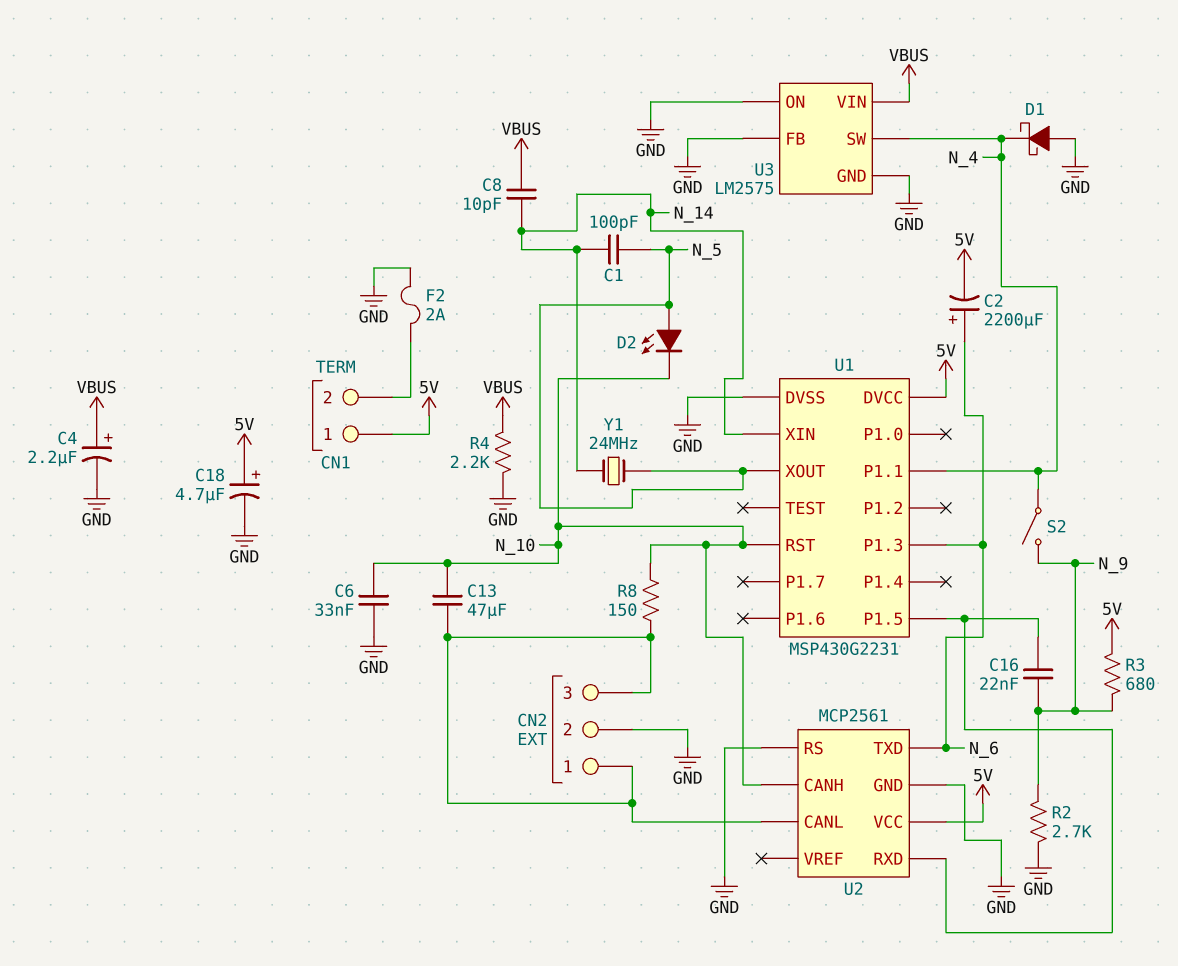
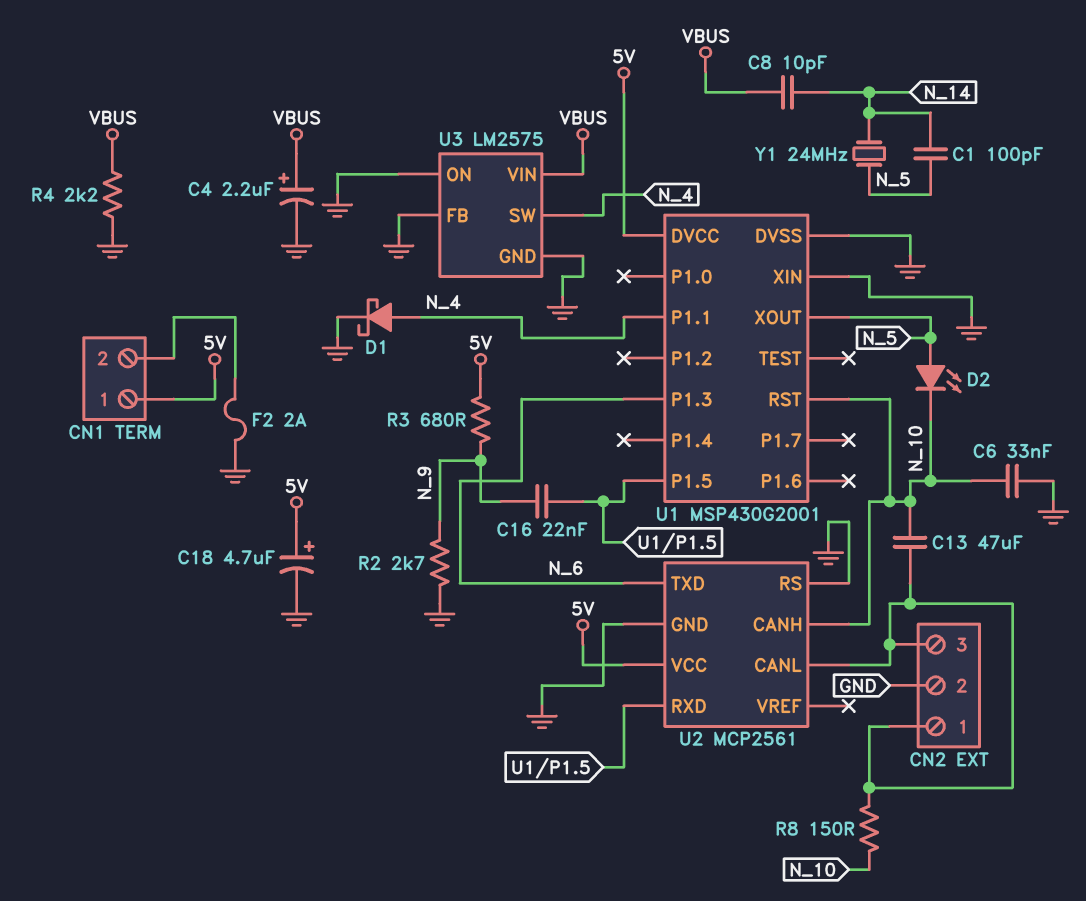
C2: 2200uF (plus N_6, minus 5V) -> none
D1: schottky (A GND, K N_4) -> schottky (A N_4, K GND)
S2: switch (N_4, N_9) -> none
U1: MSP430G2231 -> MSP430G2001
U1 pin XIN: N_14 -> GND

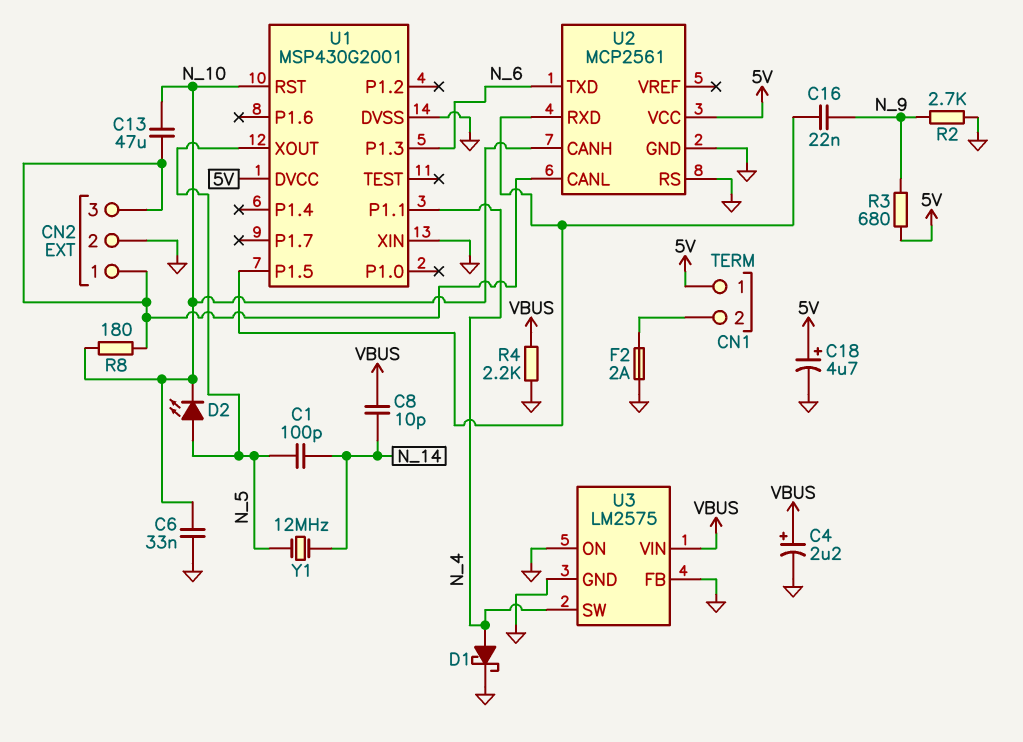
R8: 150 (CN2/1, N_10) -> 180 (CN2/1, N_10)
Y1: 24MHz (N_5, N_14) -> 12MHz (N_5, N_14)

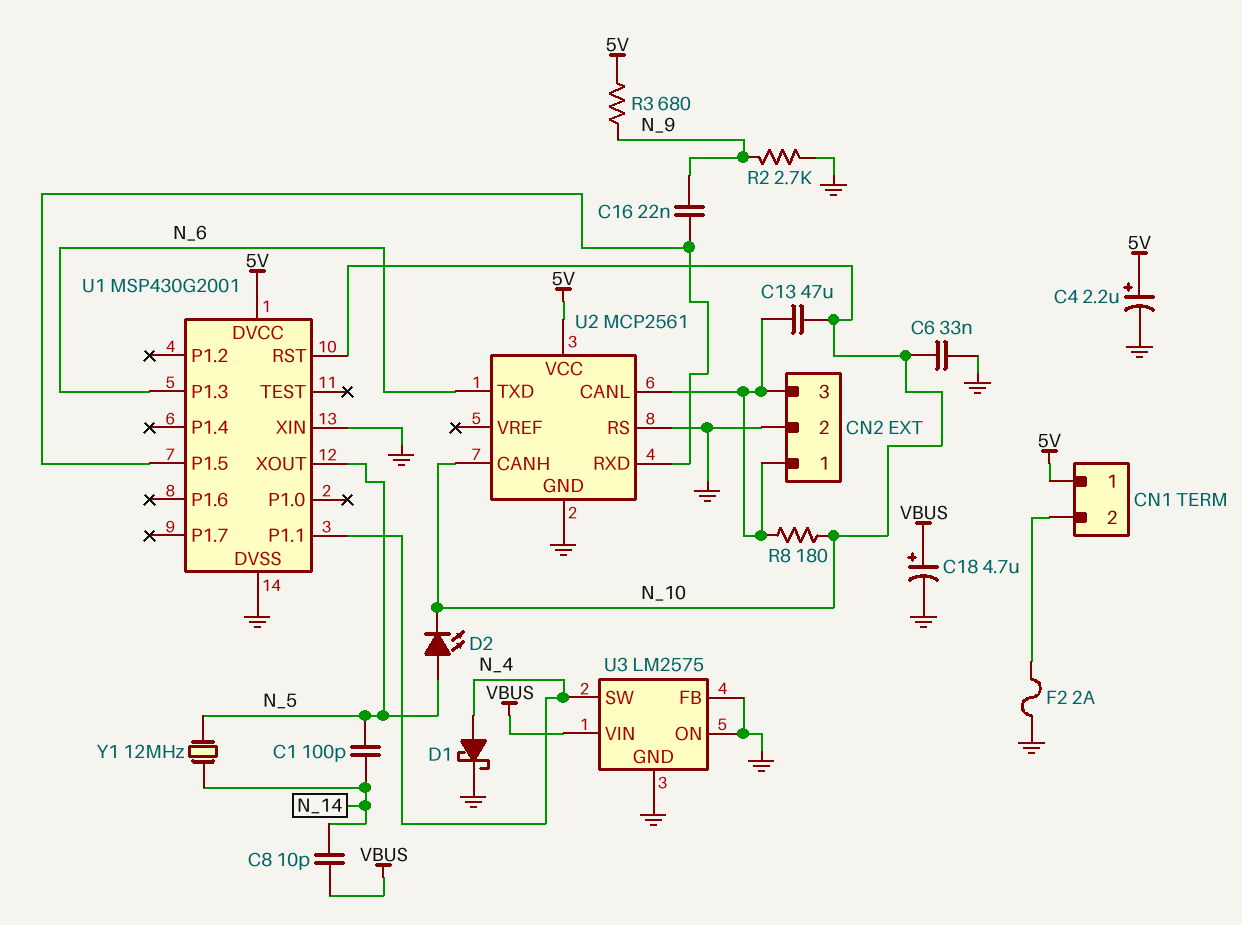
C4: 2.2uF (plus VBUS, minus GND) -> 2.2uF (plus 5V, minus GND)
C18: 4.7uF (plus 5V, minus GND) -> 4.7uF (plus VBUS, minus GND)
R4: 2.2k (GND, VBUS) -> none

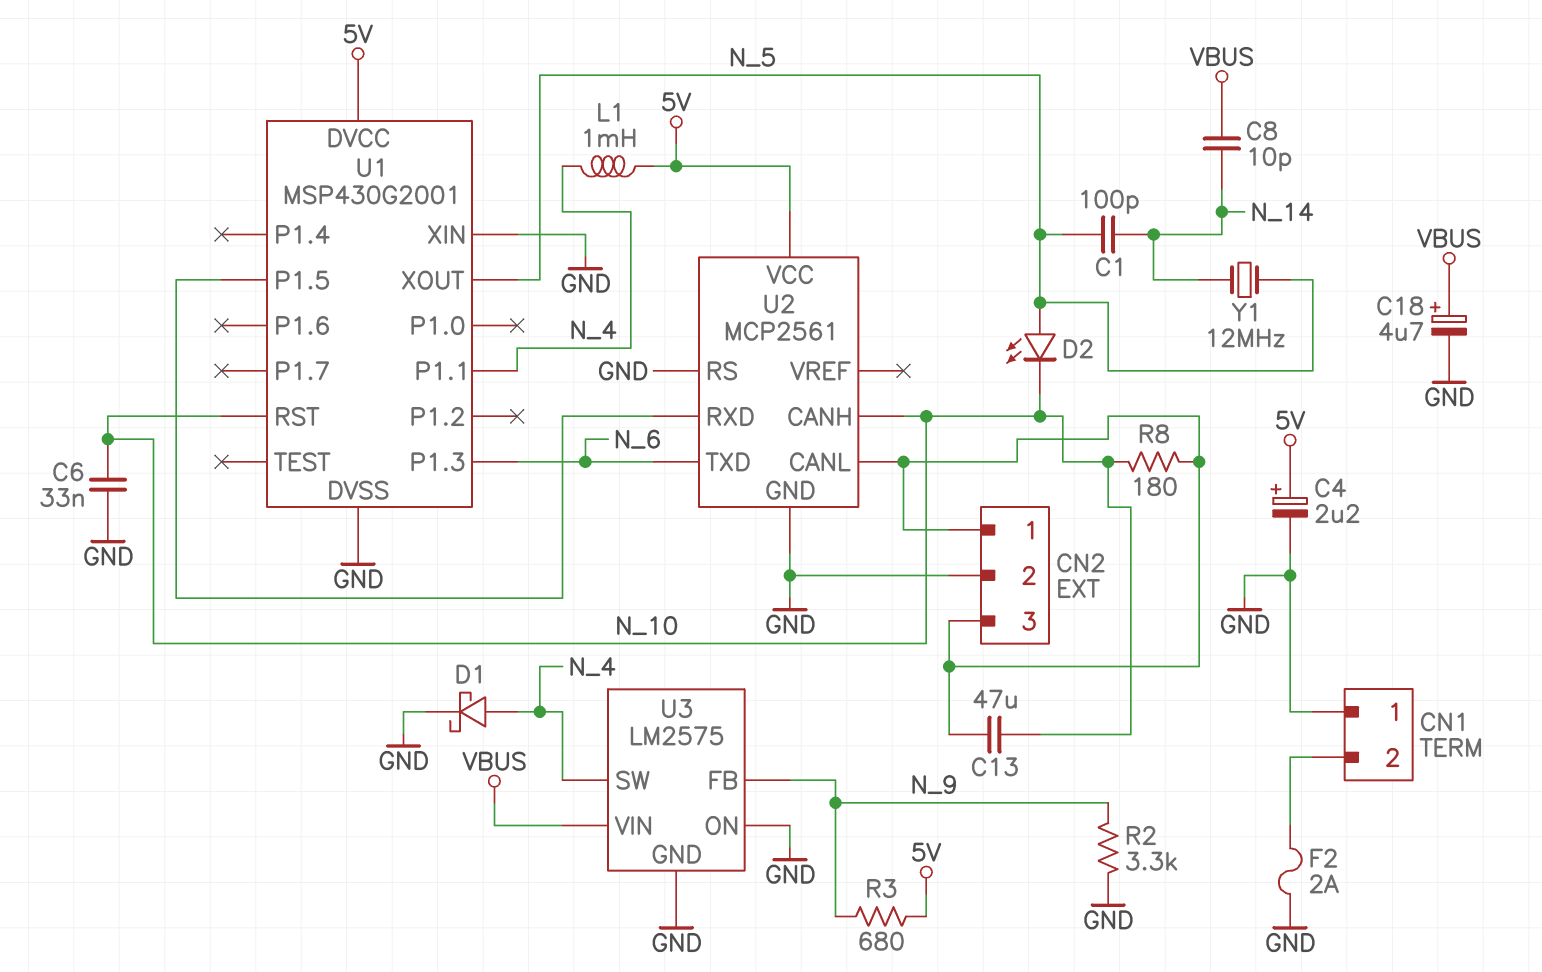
C16: 22nF (N_9, U1/P1.5) -> none
CN1 pin 1: 5V -> GND
L1: none -> 1mH (5V, N_4)
R2: 2.7k (GND, N_9) -> 3.3k (GND, N_9)
U3 pin FB: GND -> N_9

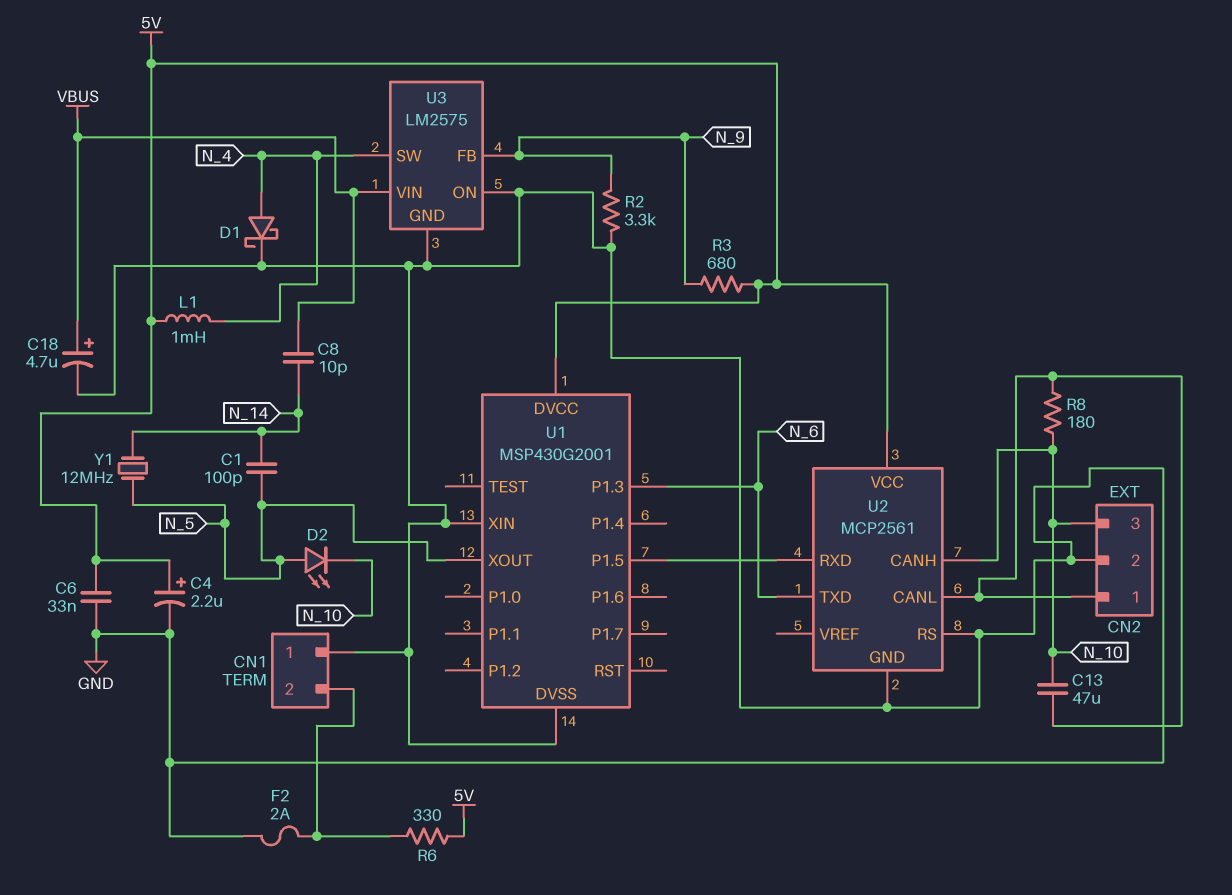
C6: 33nF (GND, N_10) -> 33nF (5V, GND)
CN2 pin 3: CN2/1 -> N_10
R6: none -> 330 (5V, CN1/2)
U1 pin P1.1: N_4 -> none
U1 pin RST: N_10 -> none

